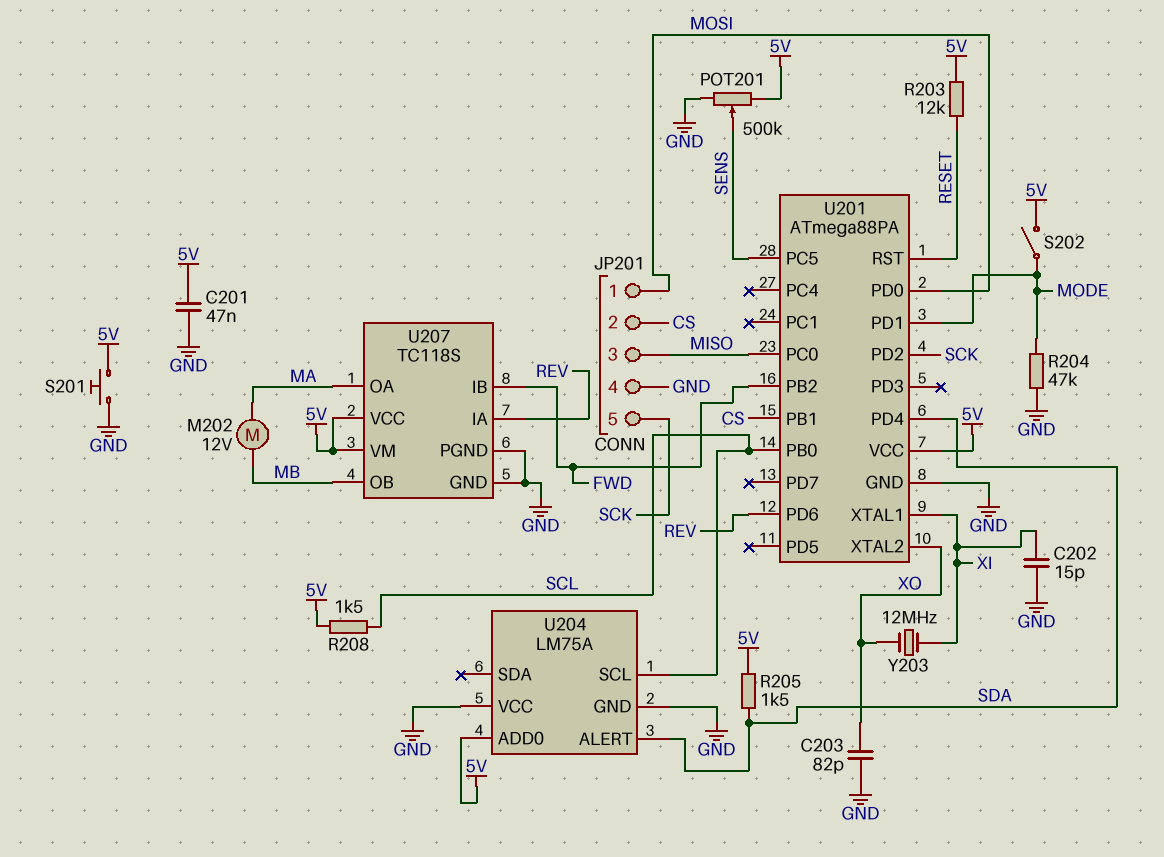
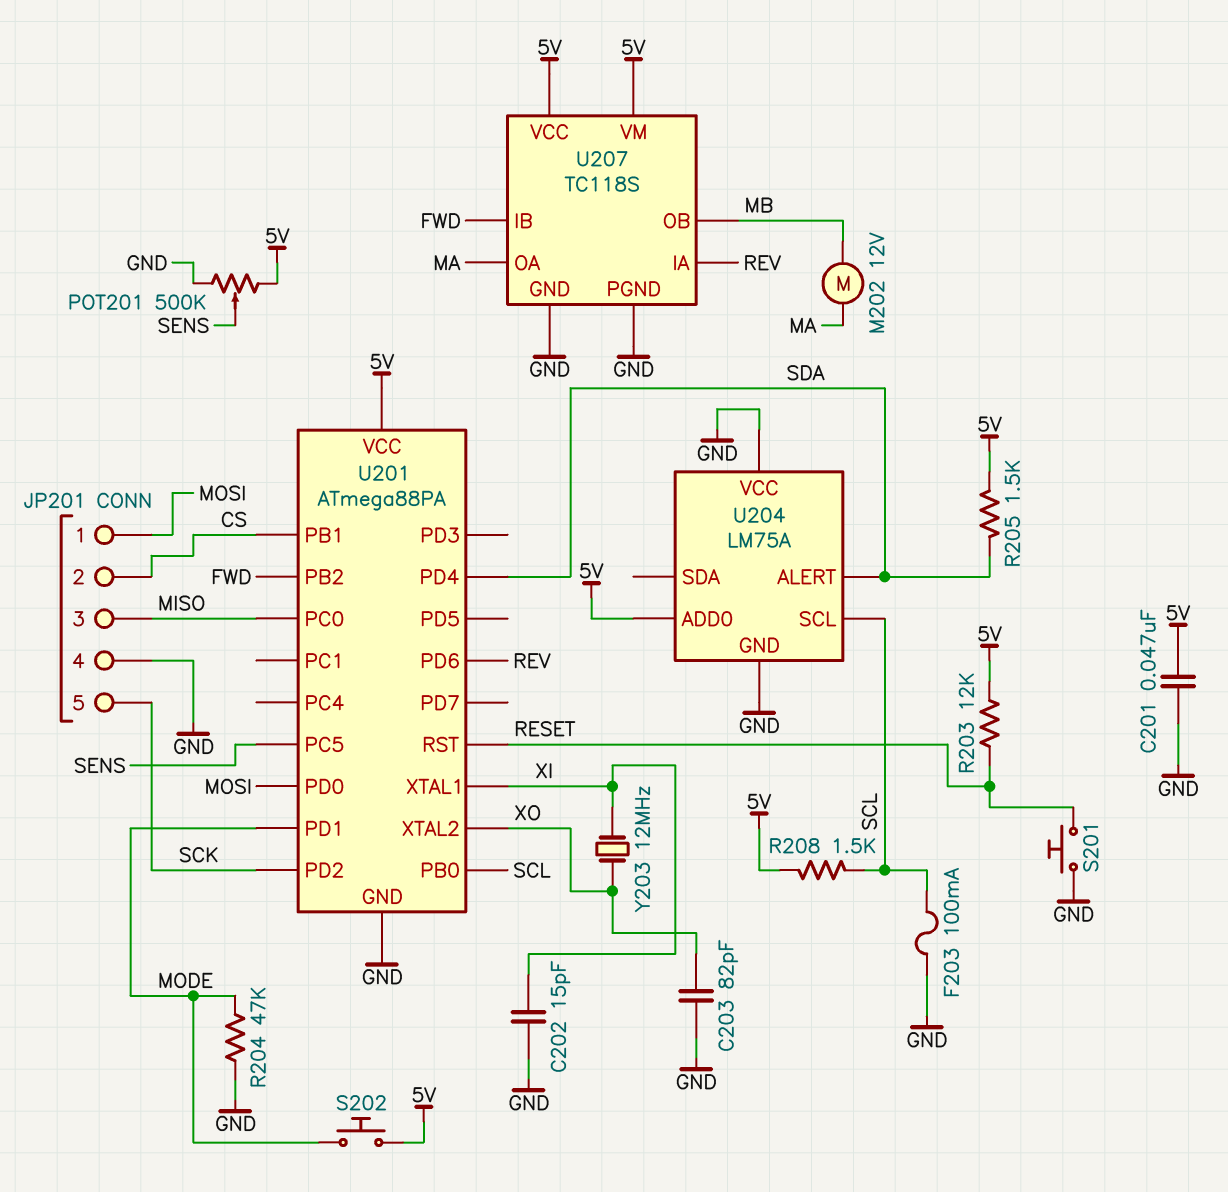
F203: none -> 100mA (GND, SCL)
S201: button (5V, GND) -> button (GND, RESET)
S202: switch (5V, MODE) -> button (5V, MODE)

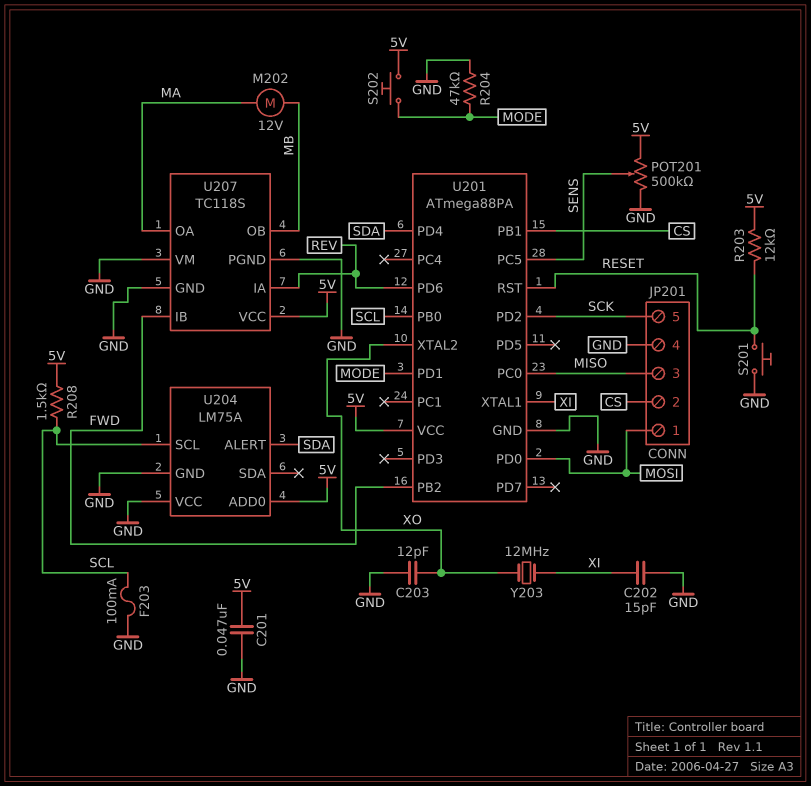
C203: 82pF (GND, XO) -> 12pF (GND, XO)
R205: 1.5k (5V, SDA) -> none
U207 pin VM: 5V -> GND

